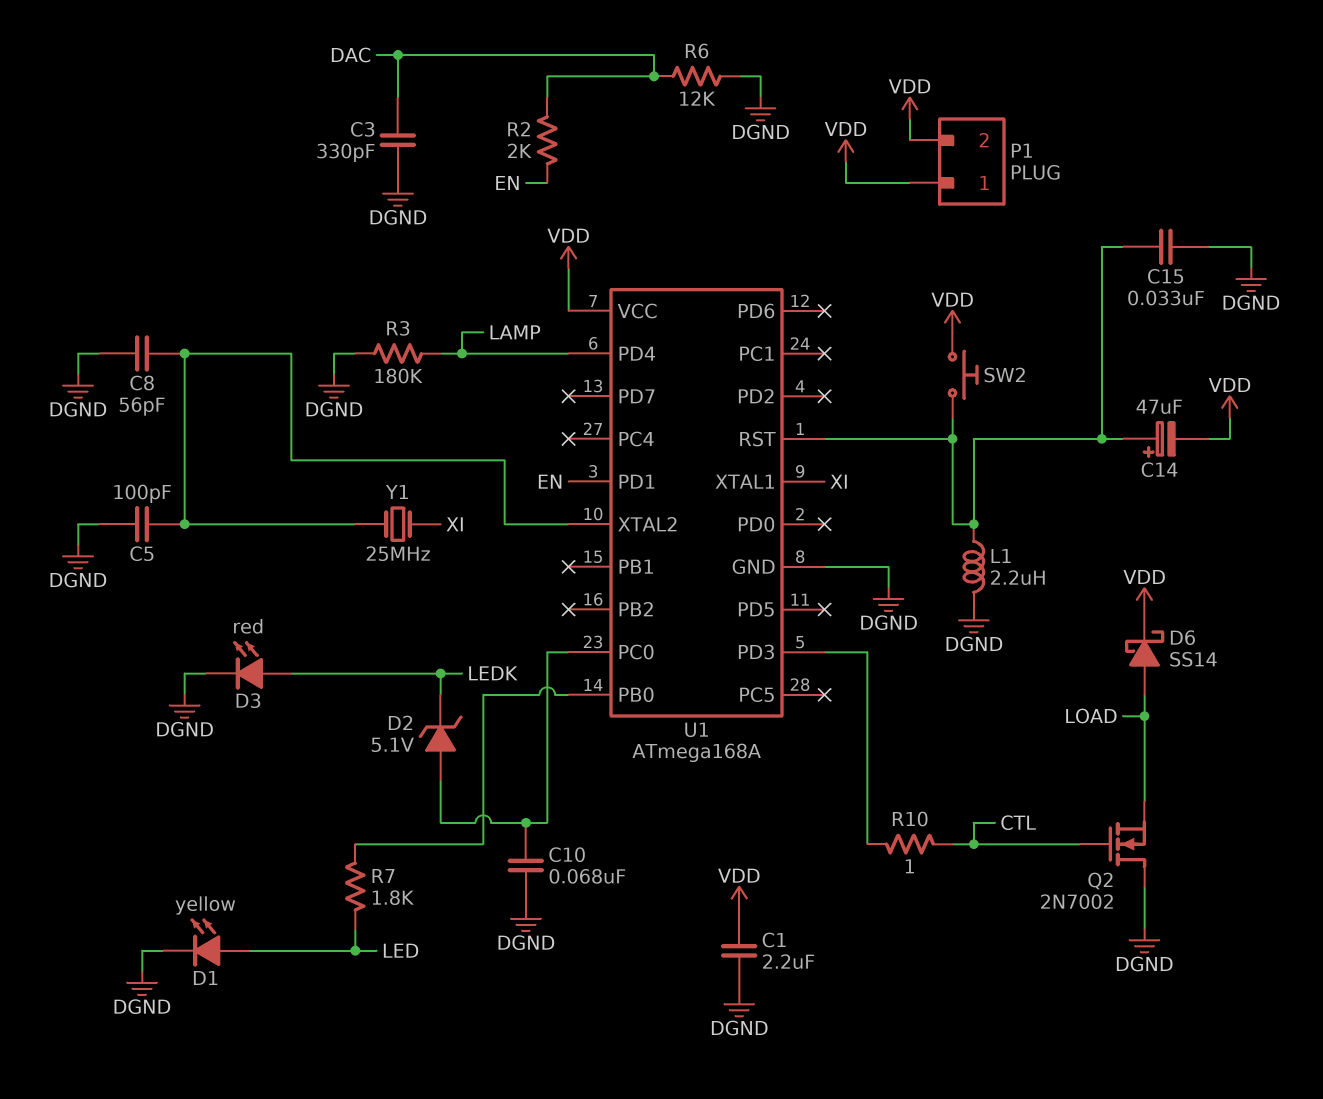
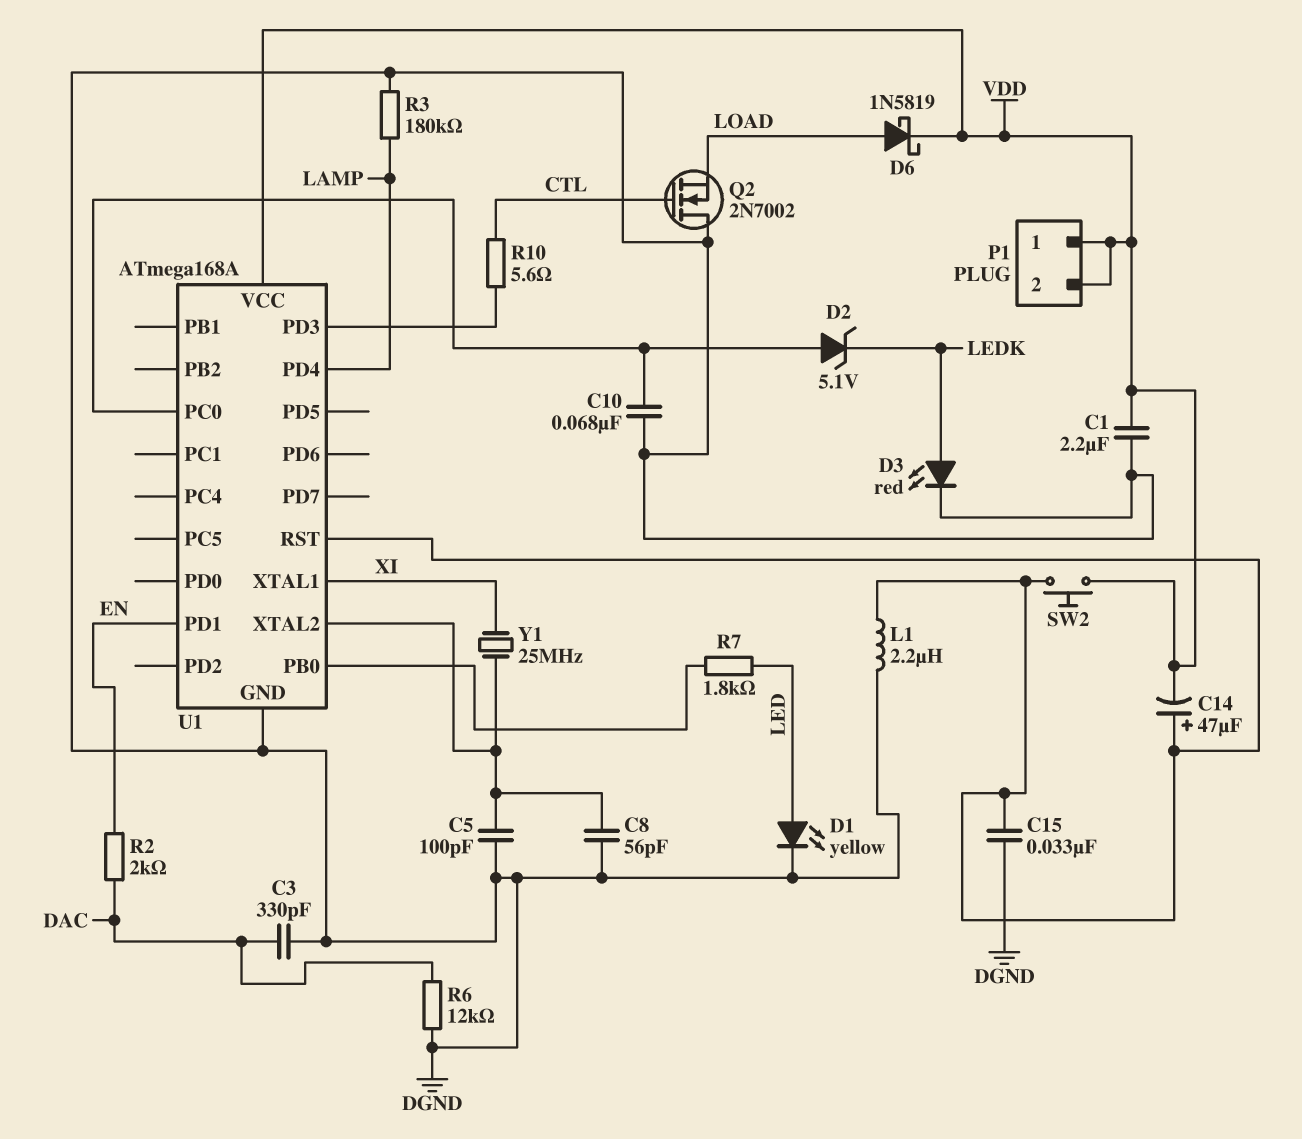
D6: schottky SS14 (A LOAD, K VDD) -> schottky 1N5819 (A LOAD, K VDD)
R10: 1 (CTL, U1/PD3) -> 5.6 (CTL, U1/PD3)

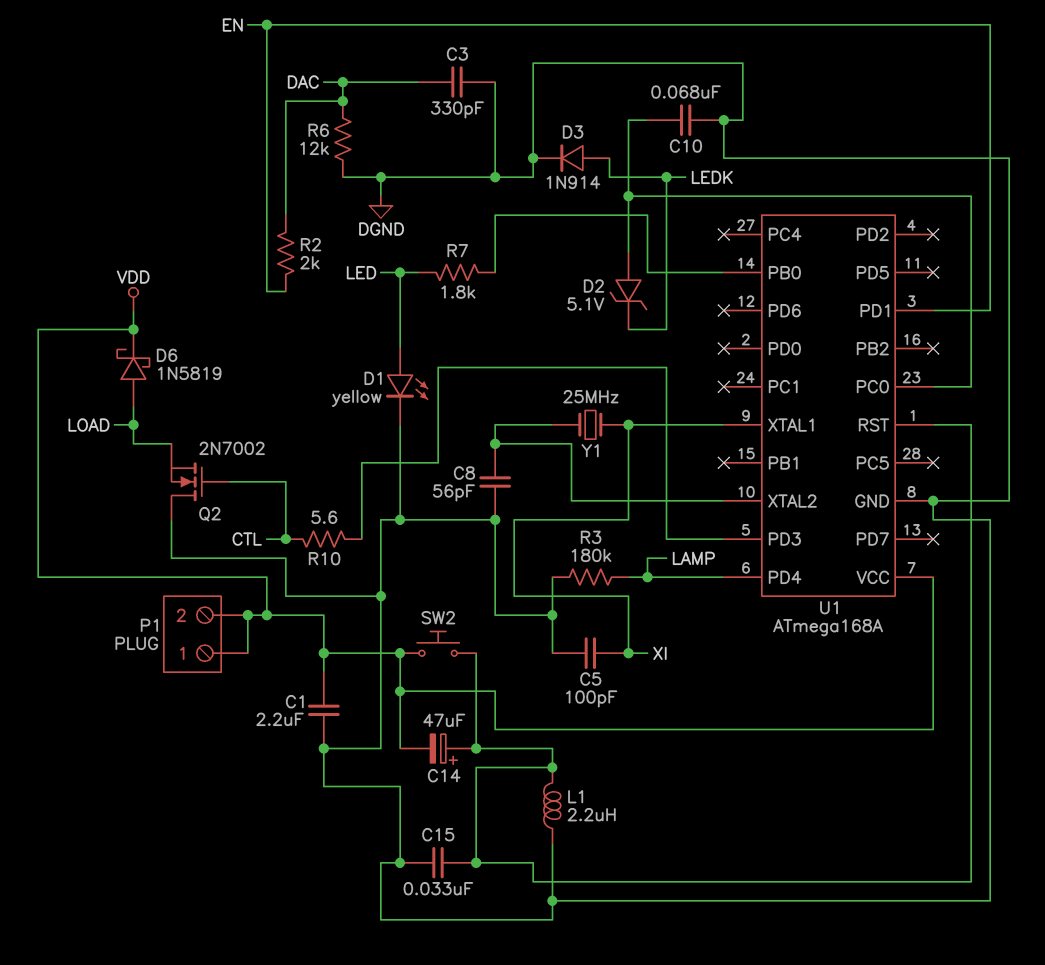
C5: 100pF (DGND, U1/XTAL2) -> 100pF (DGND, XI)
D3: LED red (A LEDK, K DGND) -> diode 1N914 (A LEDK, K DGND)

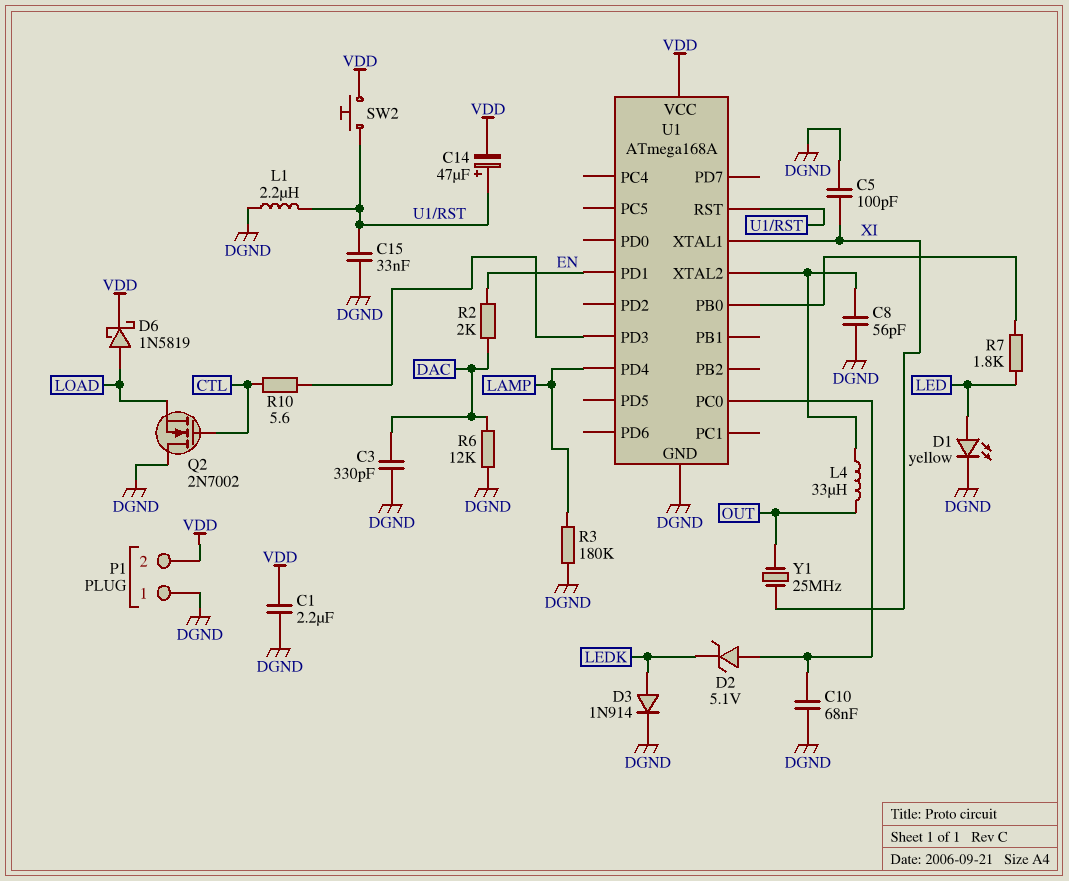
L4: none -> 33uH (OUT, U1/XTAL2)
P1 pin 1: VDD -> DGND
Y1: 25MHz (U1/XTAL2, XI) -> 25MHz (OUT, XI)

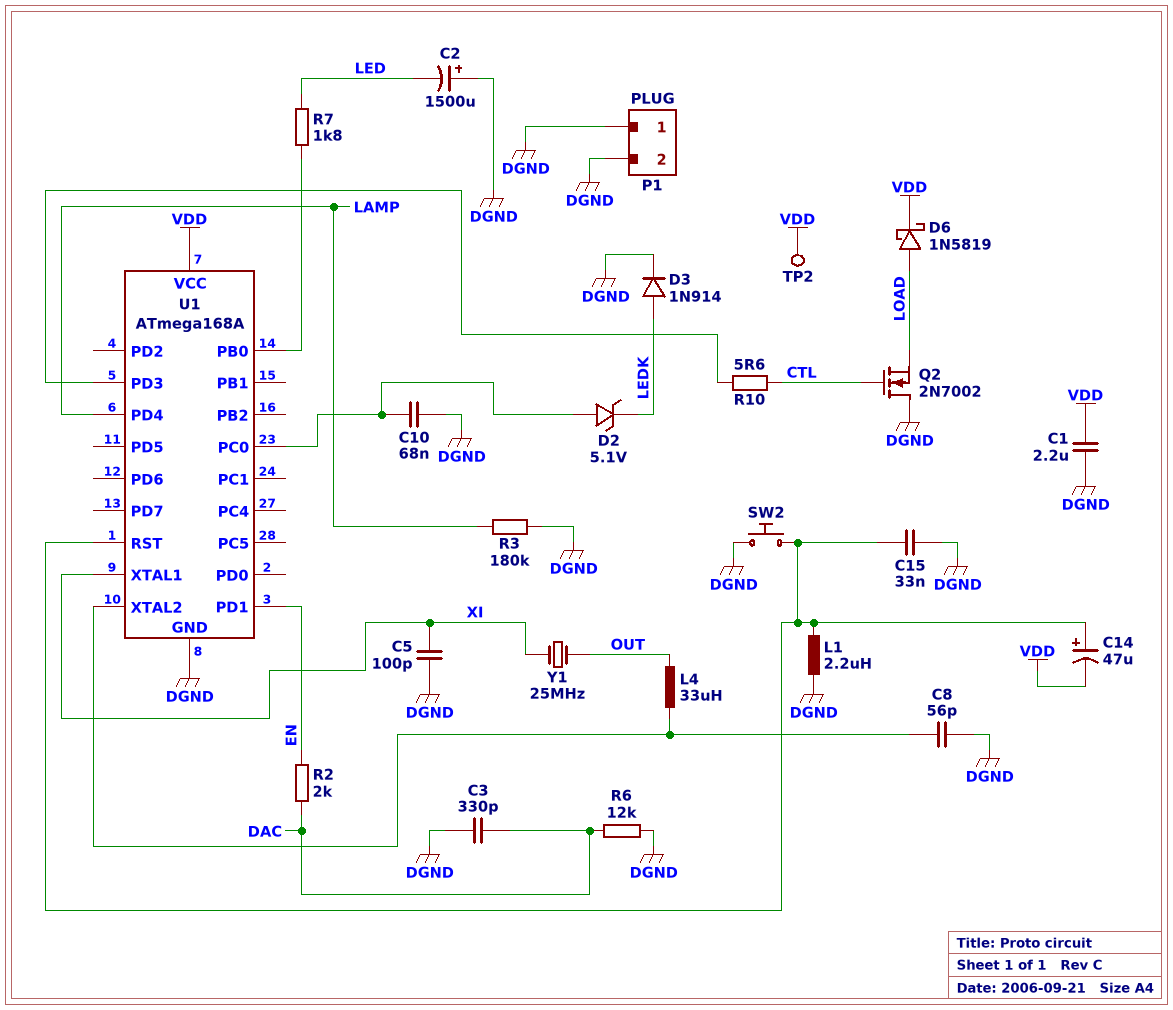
C2: none -> 1500uF (plus DGND, minus LED)
D1: LED yellow (A LED, K DGND) -> none
P1 pin 2: VDD -> DGND
SW2: button (U1/RST, VDD) -> button (DGND, U1/RST)
TP2: none -> test point (VDD)

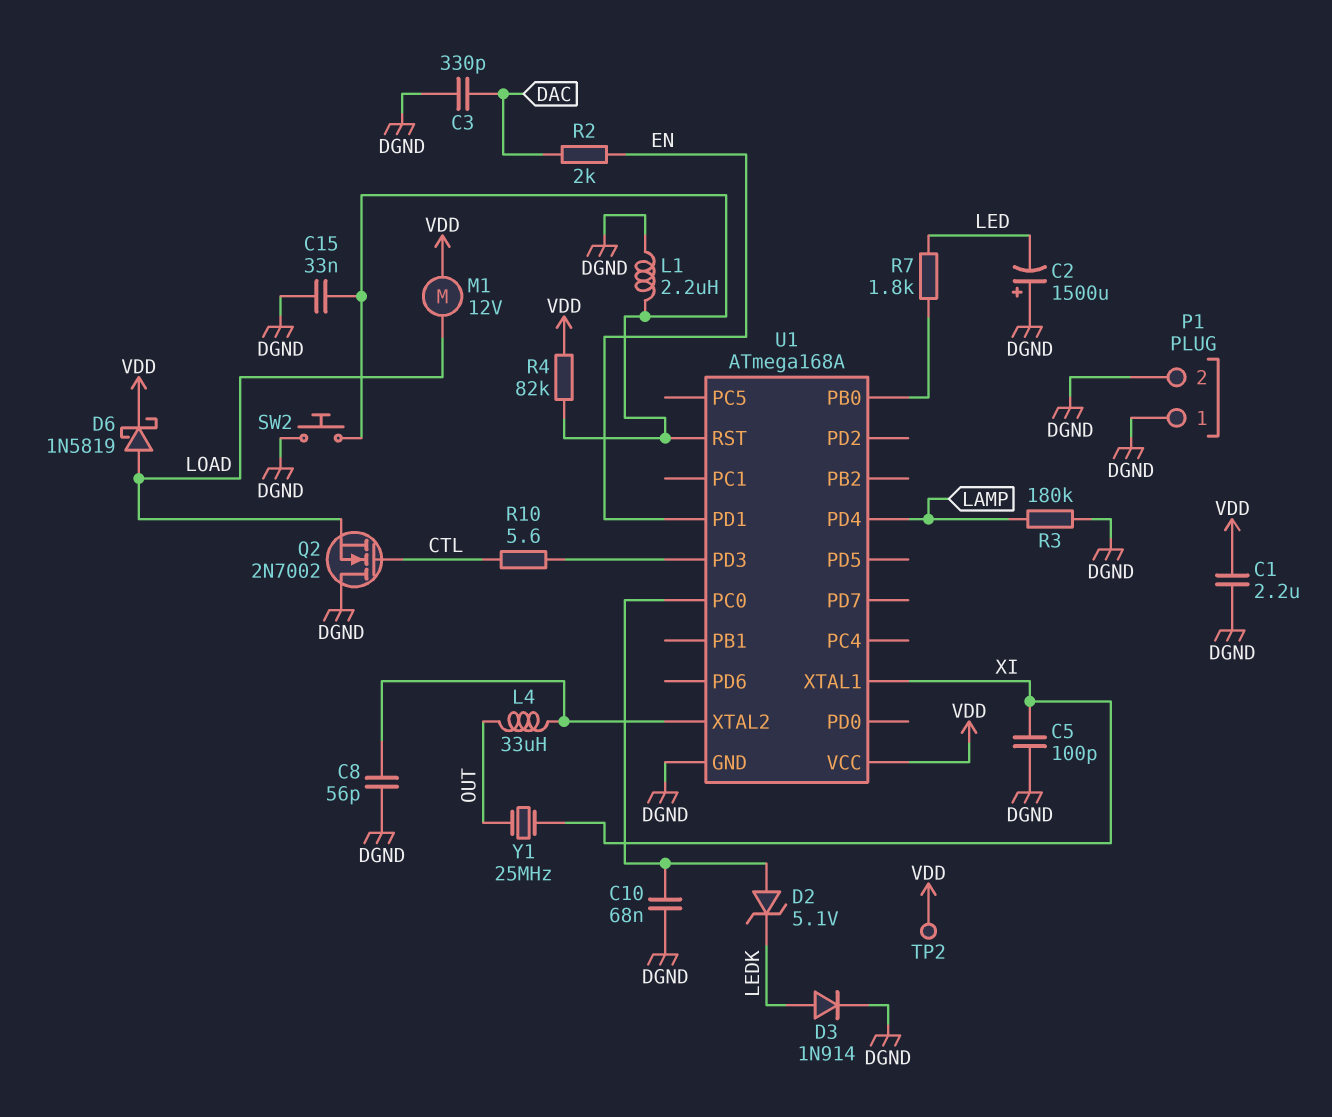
C14: 47uF (plus U1/RST, minus VDD) -> none
M1: none -> motor 12V (LOAD, VDD)
R4: none -> 82k (U1/RST, VDD)
R6: 12k (DAC, DGND) -> none

